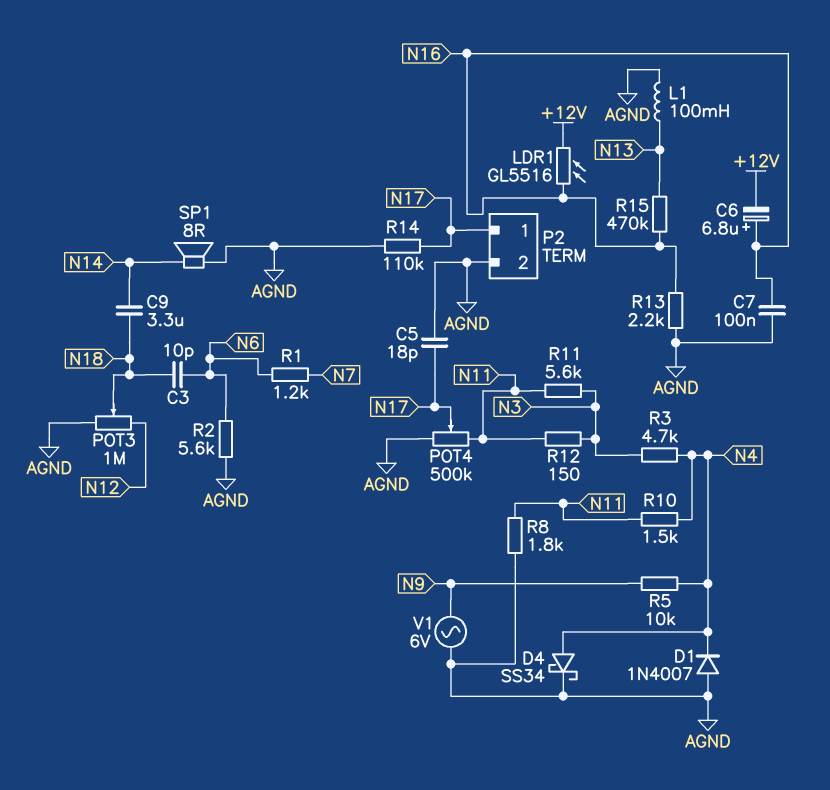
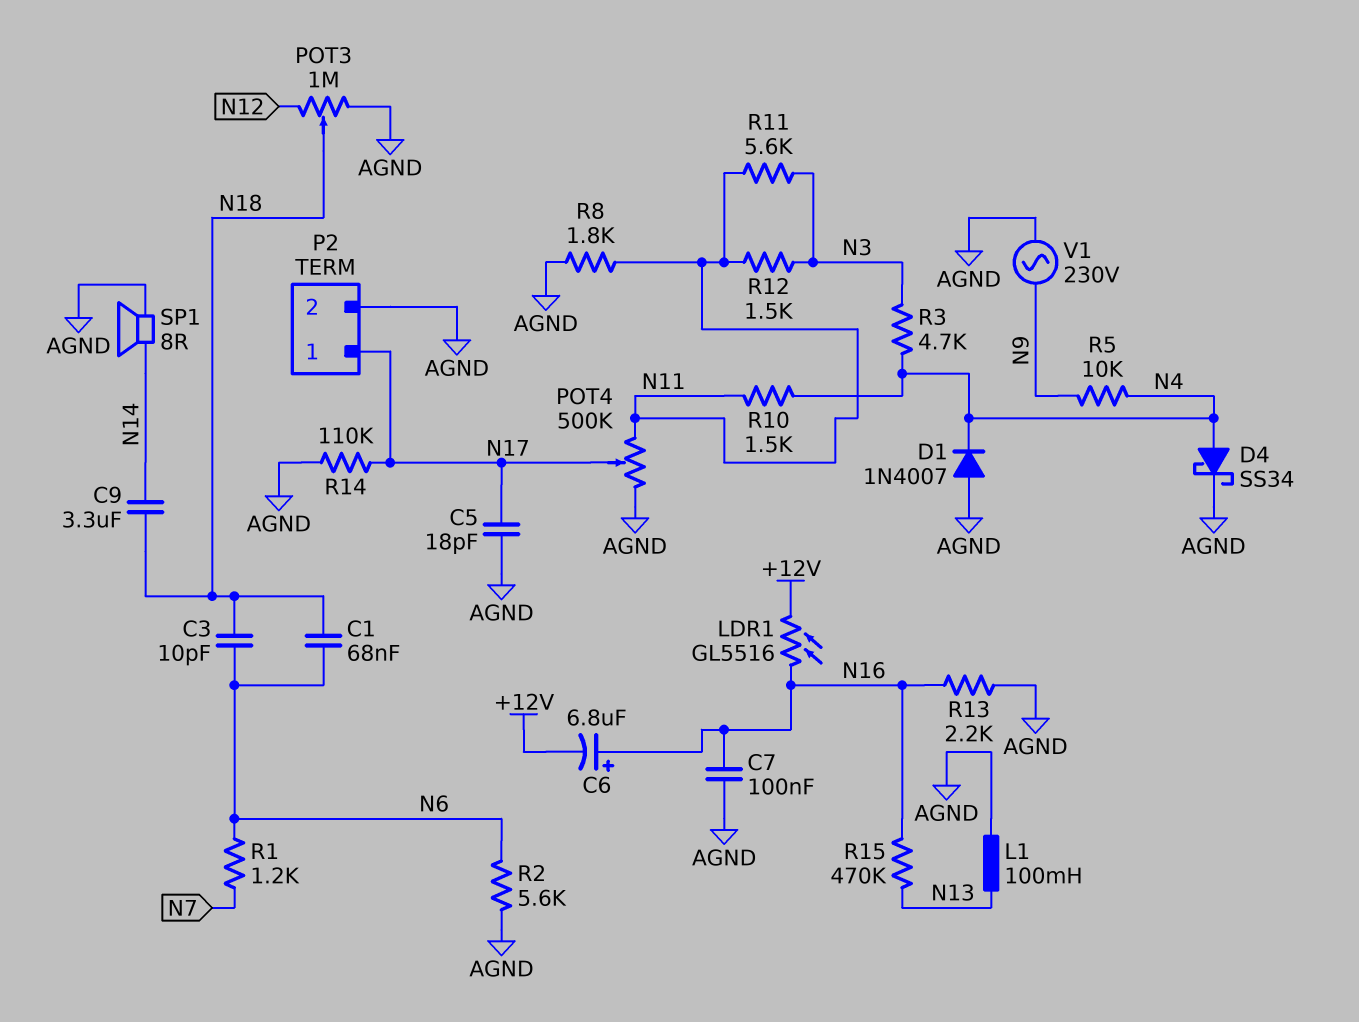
C1: none -> 68nF (N6, N18)
R12: 150 (N3, N11) -> 1.5k (N3, N11)
V1: AC 6V (AGND, N9) -> AC 230V (AGND, N9)

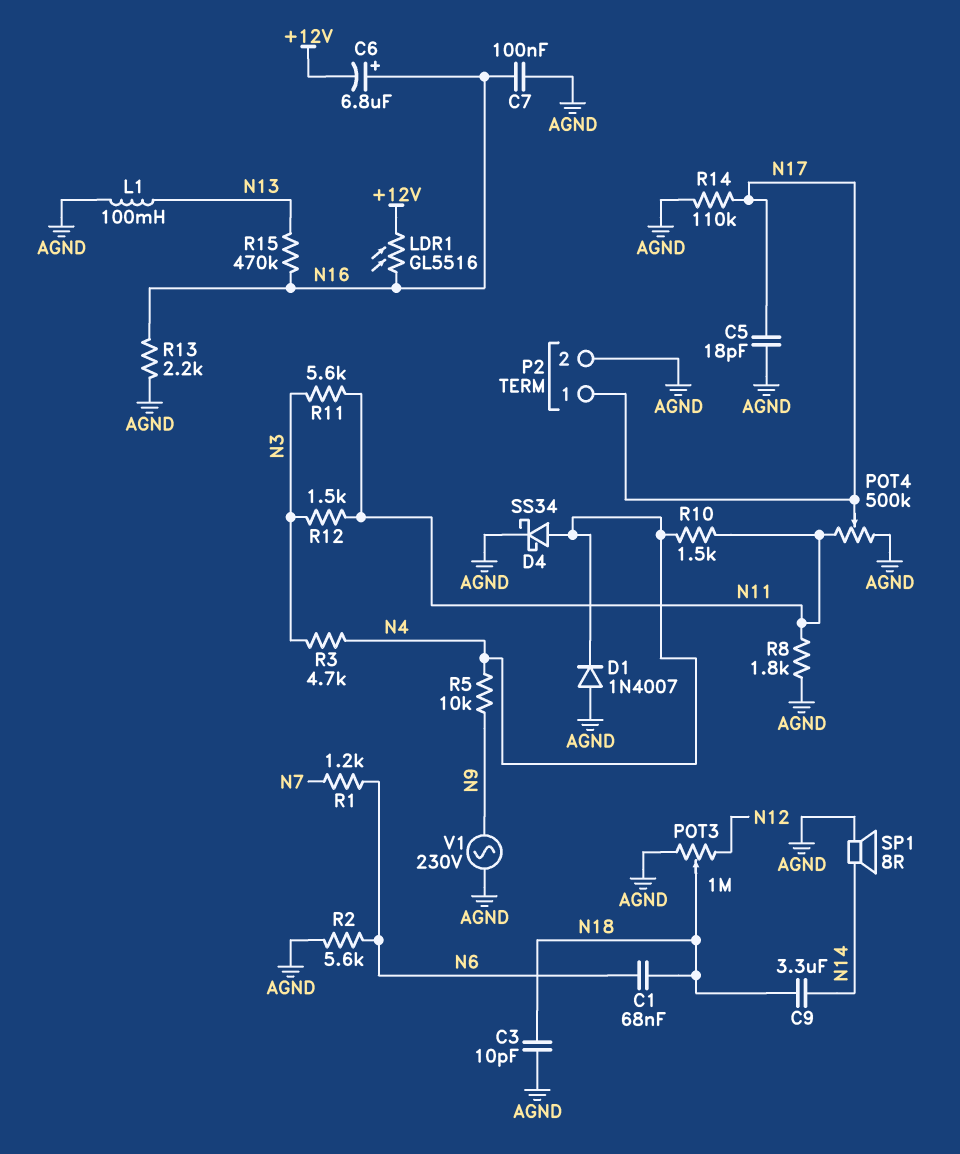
C3: 10pF (N6, N18) -> 10pF (AGND, N18)

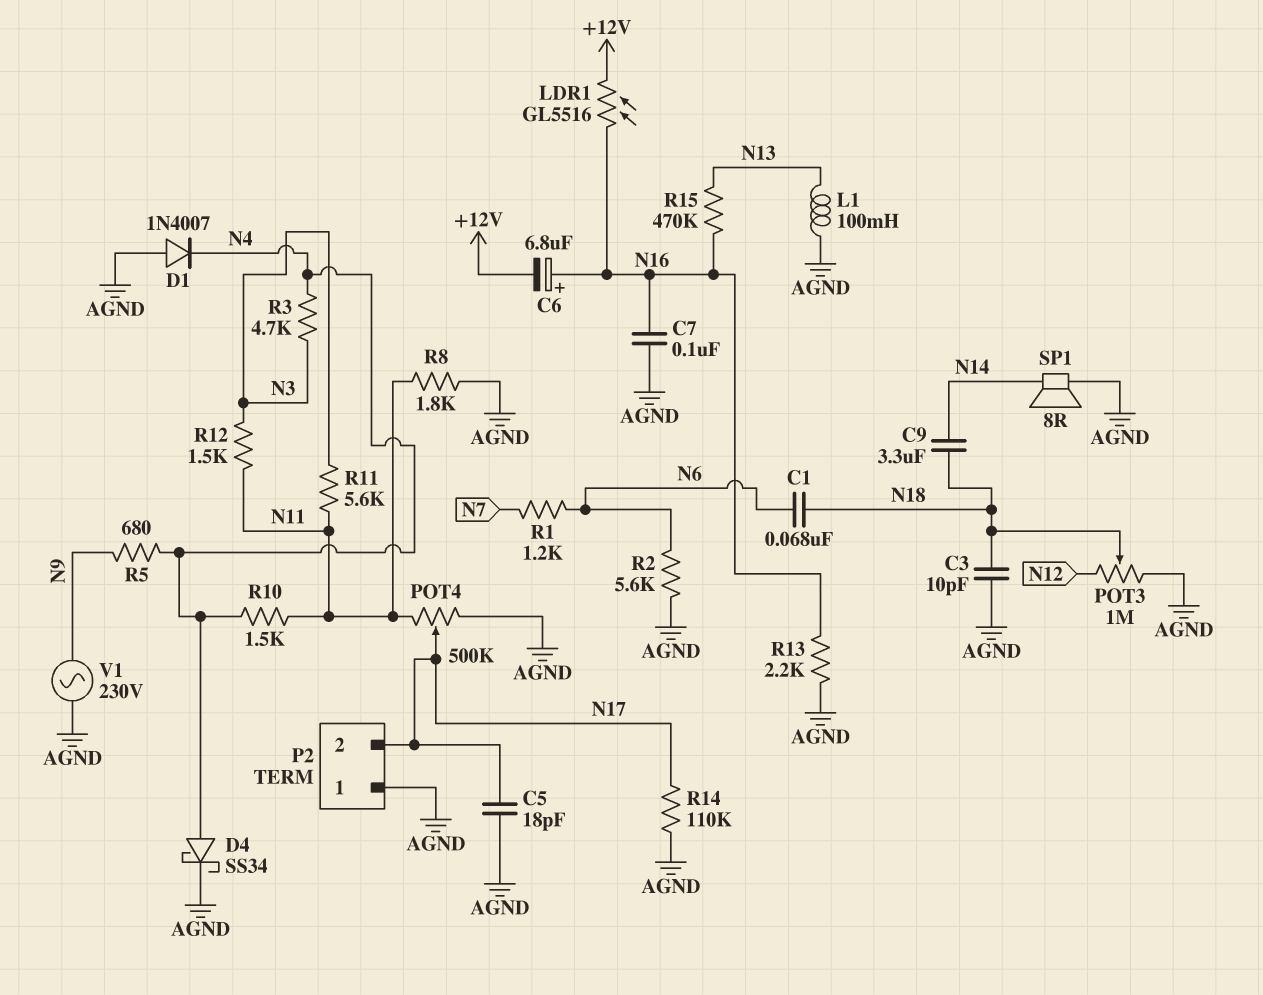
P2 pin 1: N17 -> AGND
P2 pin 2: AGND -> N17
R5: 10k (N4, N9) -> 680 (N4, N9)

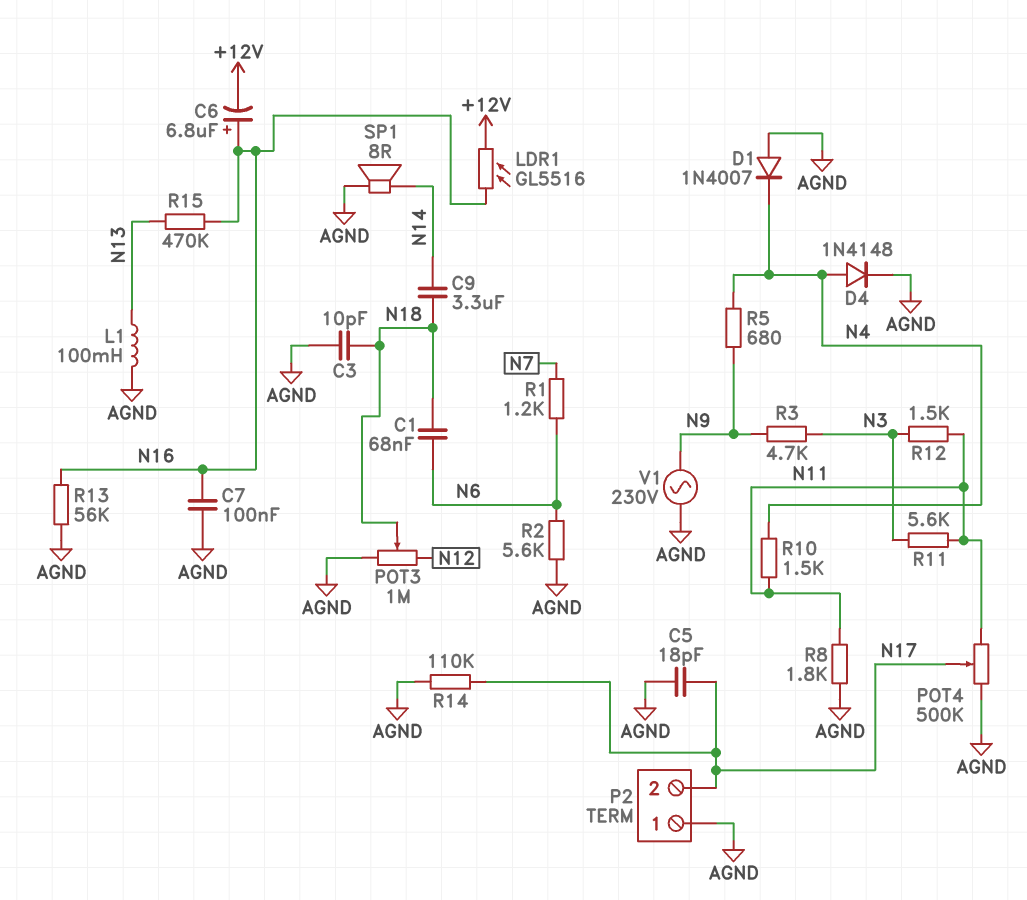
D4: schottky SS34 (A N4, K AGND) -> diode 1N4148 (A N4, K AGND)
R3: 4.7k (N3, N4) -> 4.7k (N3, N9)
R13: 2.2k (AGND, N16) -> 56k (AGND, N16)

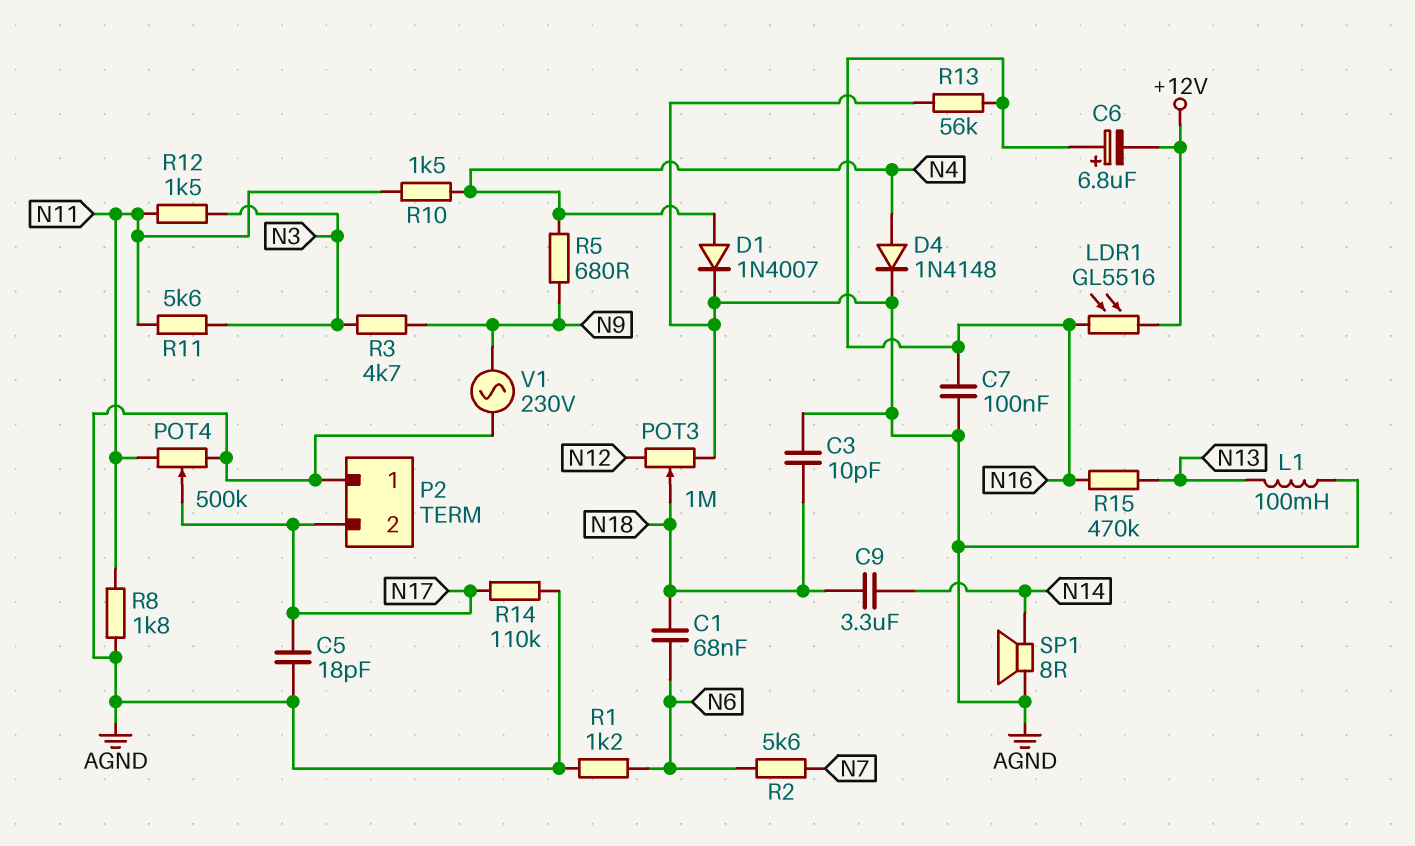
D1: diode 1N4007 (A AGND, K N4) -> diode 1N4007 (A N4, K AGND)
R1: 1.2k (N6, N7) -> 1.2k (AGND, N6)
R2: 5.6k (AGND, N6) -> 5.6k (N6, N7)

